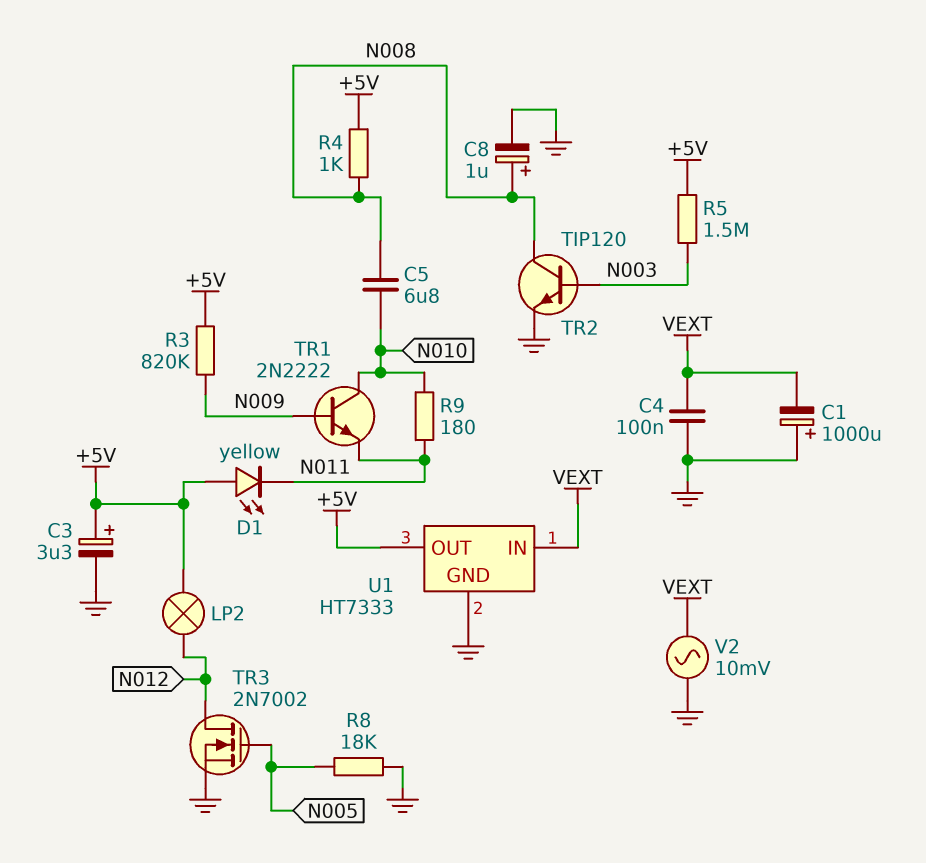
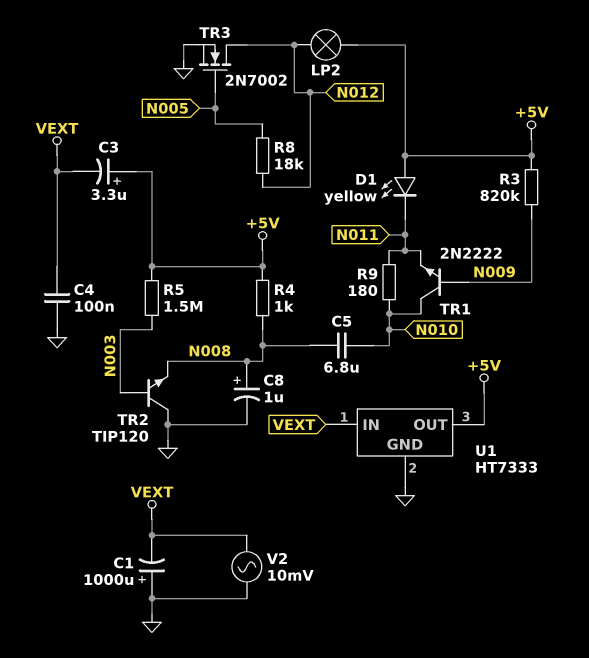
C3: 3.3uF (plus +5V, minus GND) -> 3.3uF (plus +5V, minus VEXT)
R8: 18k (GND, N005) -> 18k (N005, N012)
TR2: NPN TIP120 (B N003, C N008, E GND) -> NPN TIP120 (B N003, C GND, E N008)

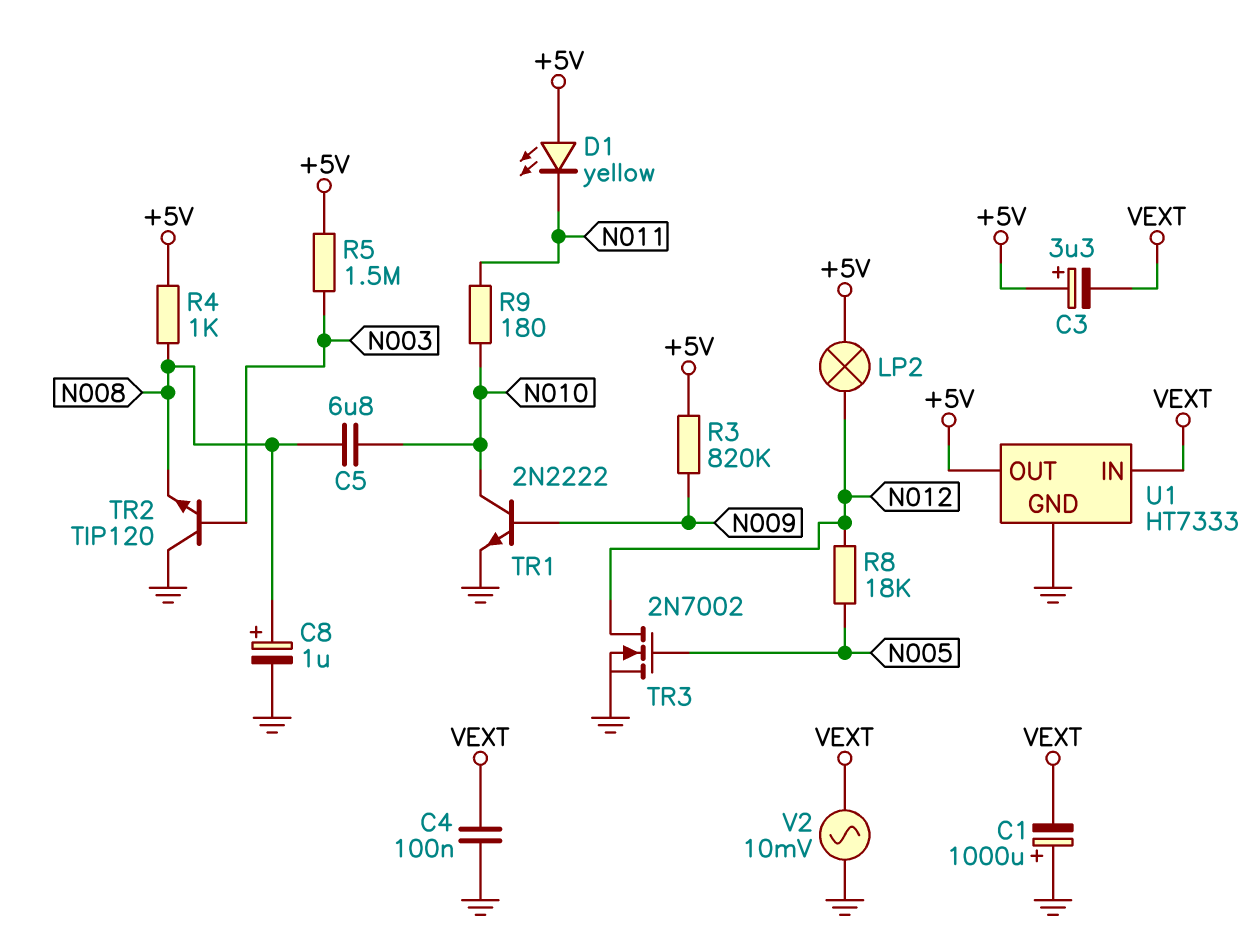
TR1: NPN 2N2222 (B N009, C N010, E N011) -> NPN 2N2222 (B N009, C N010, E GND)

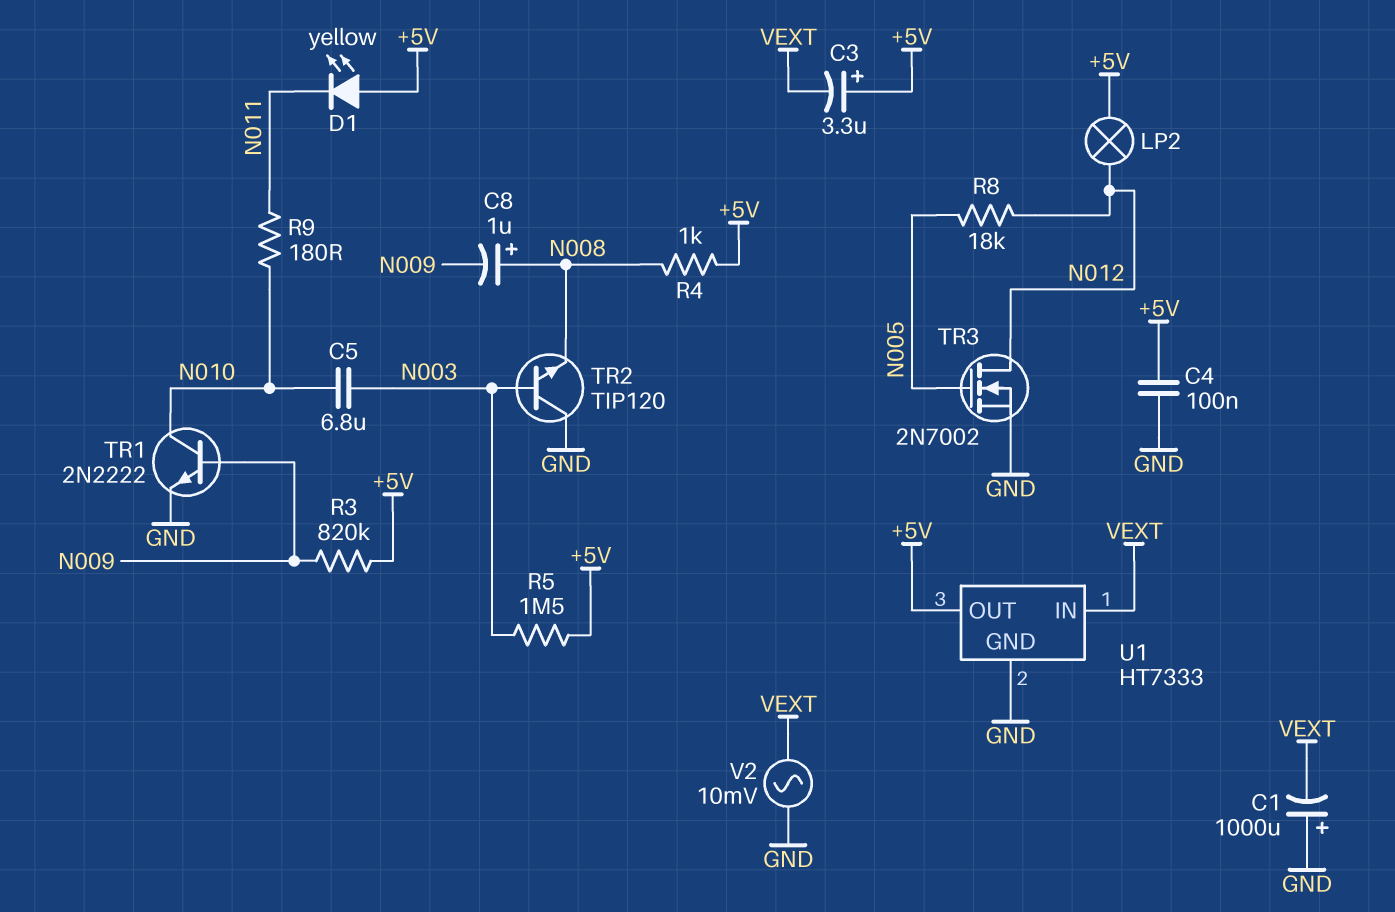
C4: 100nF (GND, VEXT) -> 100nF (+5V, GND)
C5: 6.8uF (N008, N010) -> 6.8uF (N003, N010)
C8: 1uF (plus N008, minus GND) -> 1uF (plus N008, minus N009)

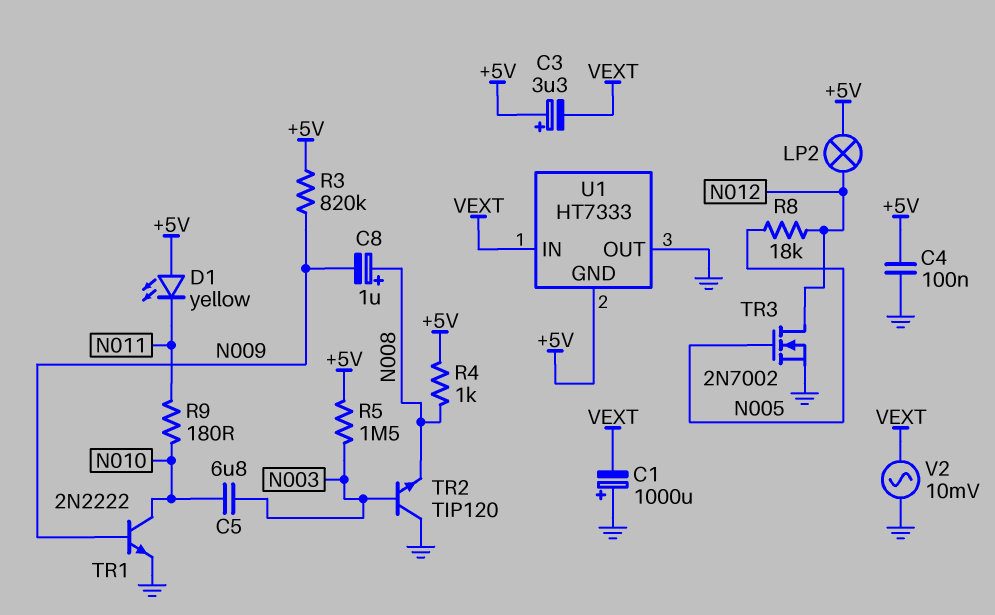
U1 pin GND: GND -> +5V
U1 pin OUT: +5V -> GND

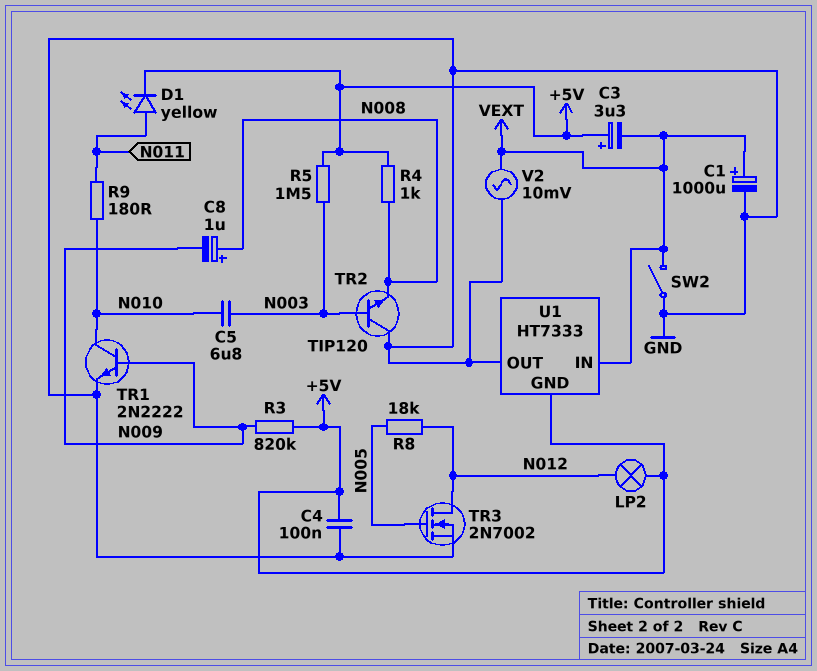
C1: 1000uF (plus GND, minus VEXT) -> 1000uF (plus VEXT, minus GND)
D1: LED yellow (A +5V, K N011) -> LED yellow (A N011, K +5V)
SW2: none -> switch (GND, VEXT)

